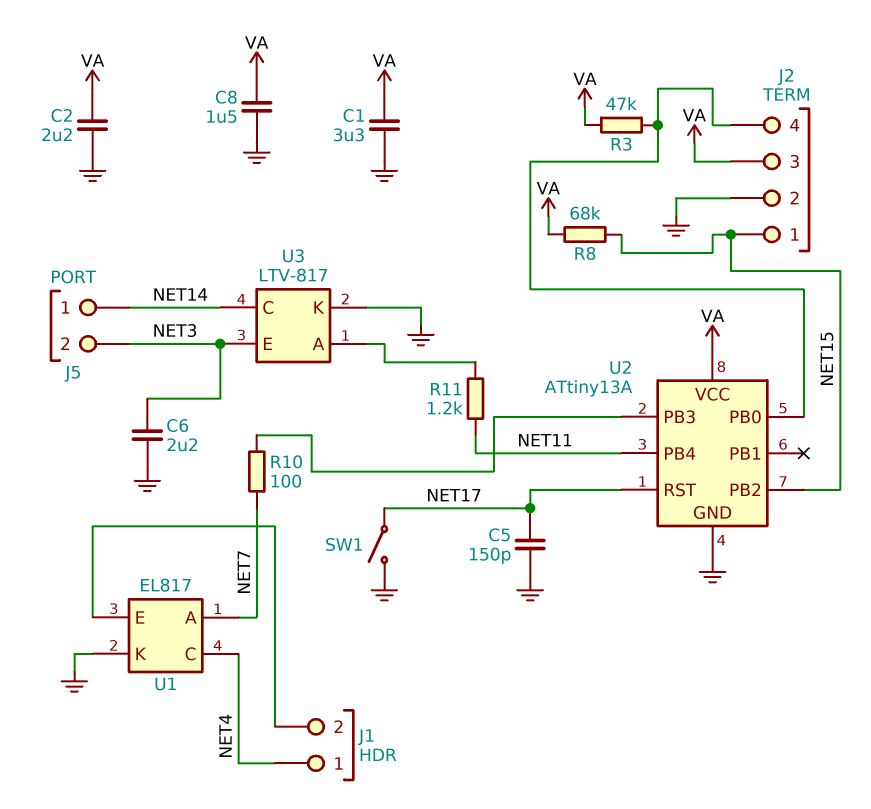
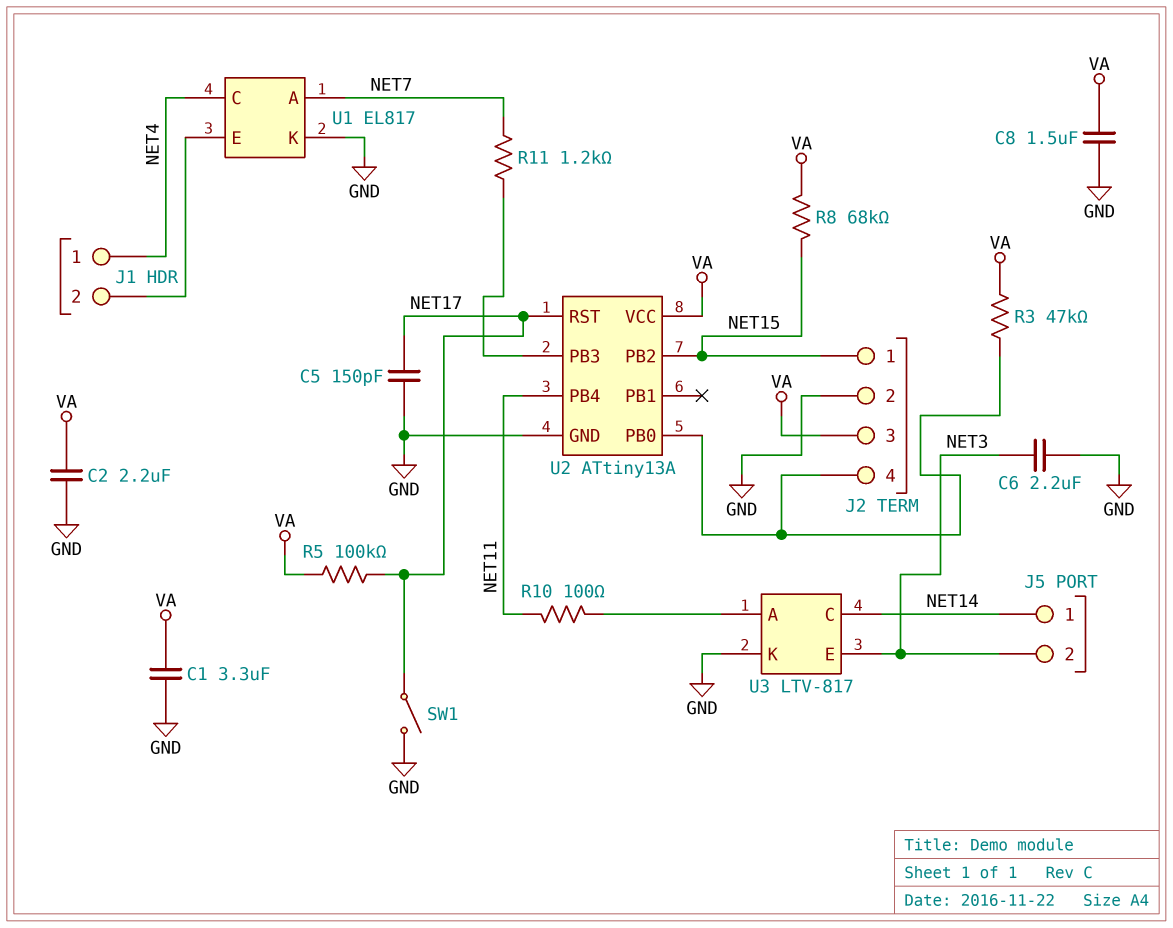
R5: none -> 100k (NET17, VA)
R10: 100 (NET7, U2/PB3) -> 100 (NET11, U3/A)
R11: 1.2k (NET11, U3/A) -> 1.2k (NET7, U2/PB3)

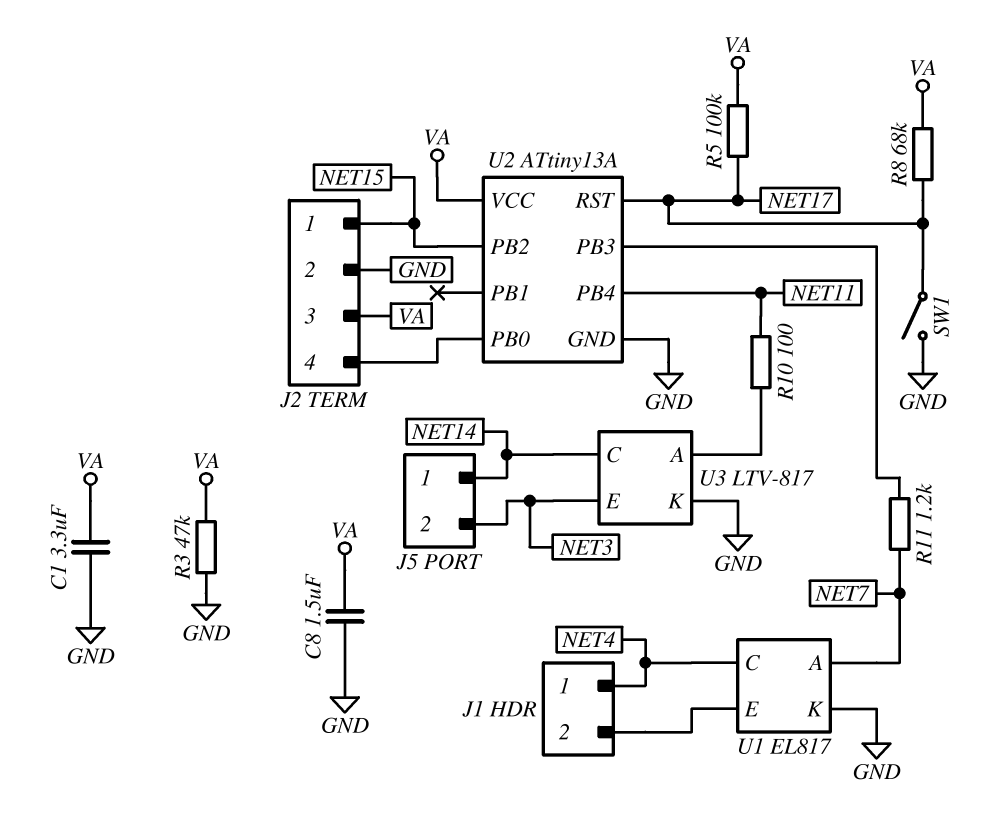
C2: 2.2uF (GND, VA) -> none
C5: 150pF (GND, NET17) -> none
C6: 2.2uF (GND, NET3) -> none
R3: 47k (J2/4, VA) -> 47k (GND, VA)
R8: 68k (NET15, VA) -> 68k (NET17, VA)

